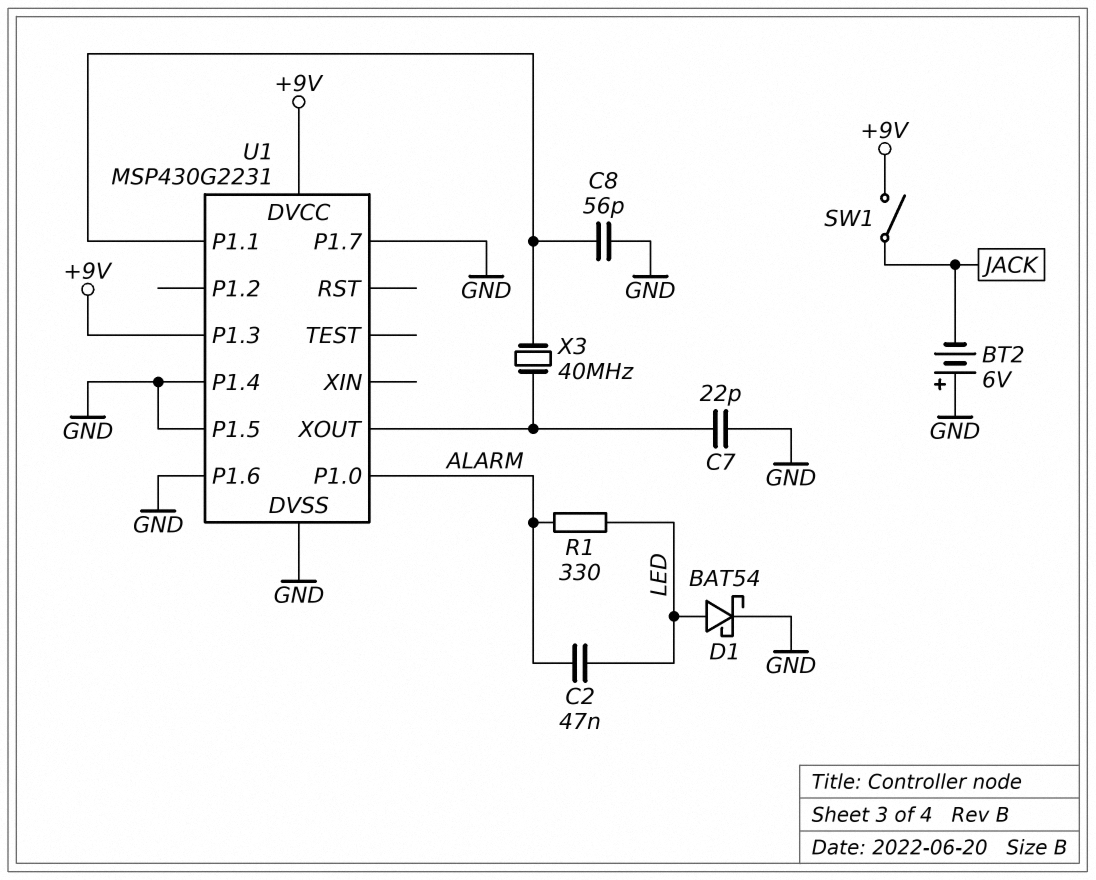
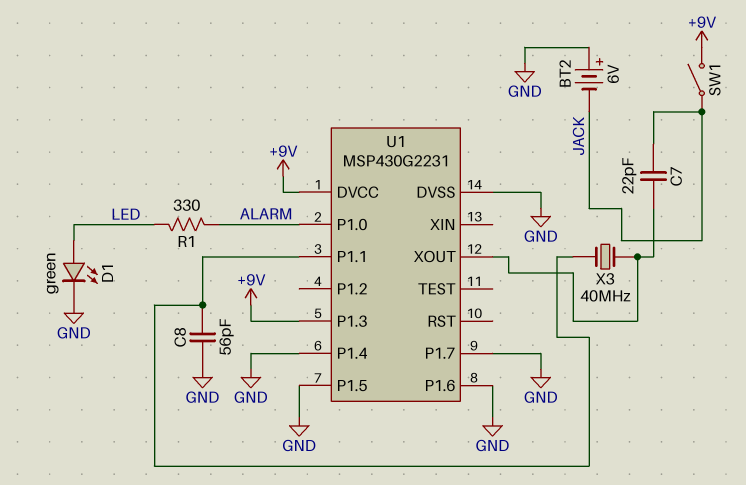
C2: 47nF (ALARM, LED) -> none
C7: 22pF (GND, U1/XOUT) -> 22pF (JACK, U1/XOUT)
D1: schottky BAT54 (A LED, K GND) -> LED green (A LED, K GND)

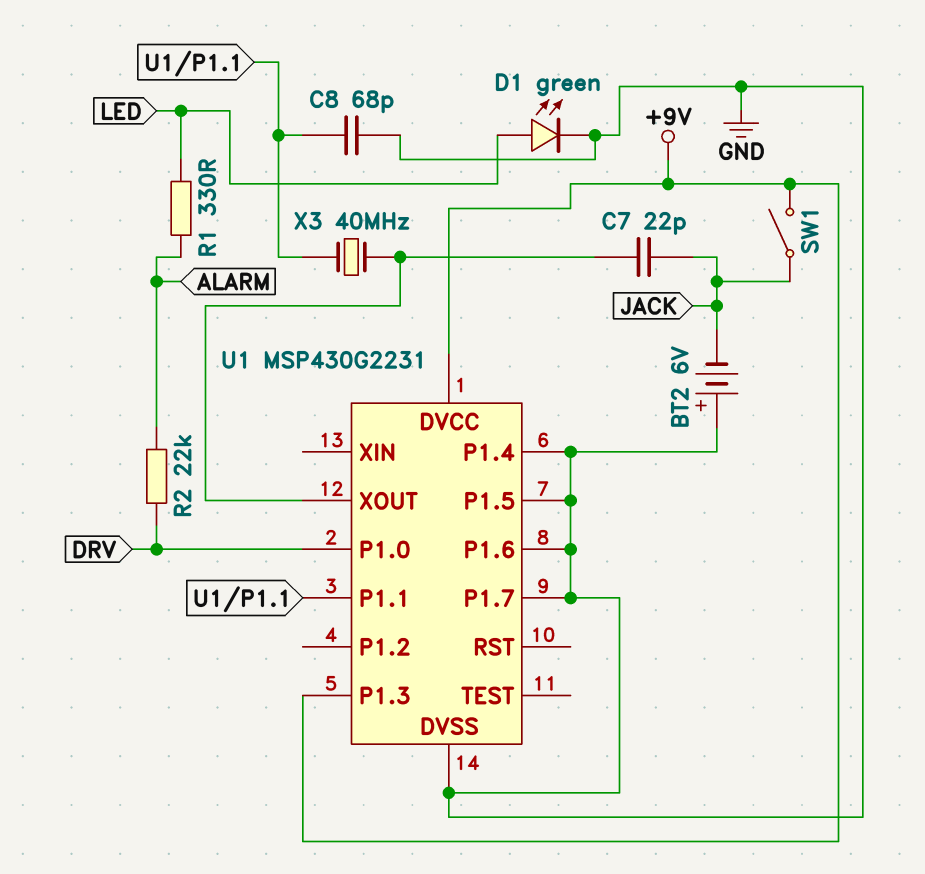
C8: 56pF (GND, U1/P1.1) -> 68pF (GND, U1/P1.1)
R2: none -> 22k (ALARM, DRV)
U1 pin P1.0: ALARM -> DRV

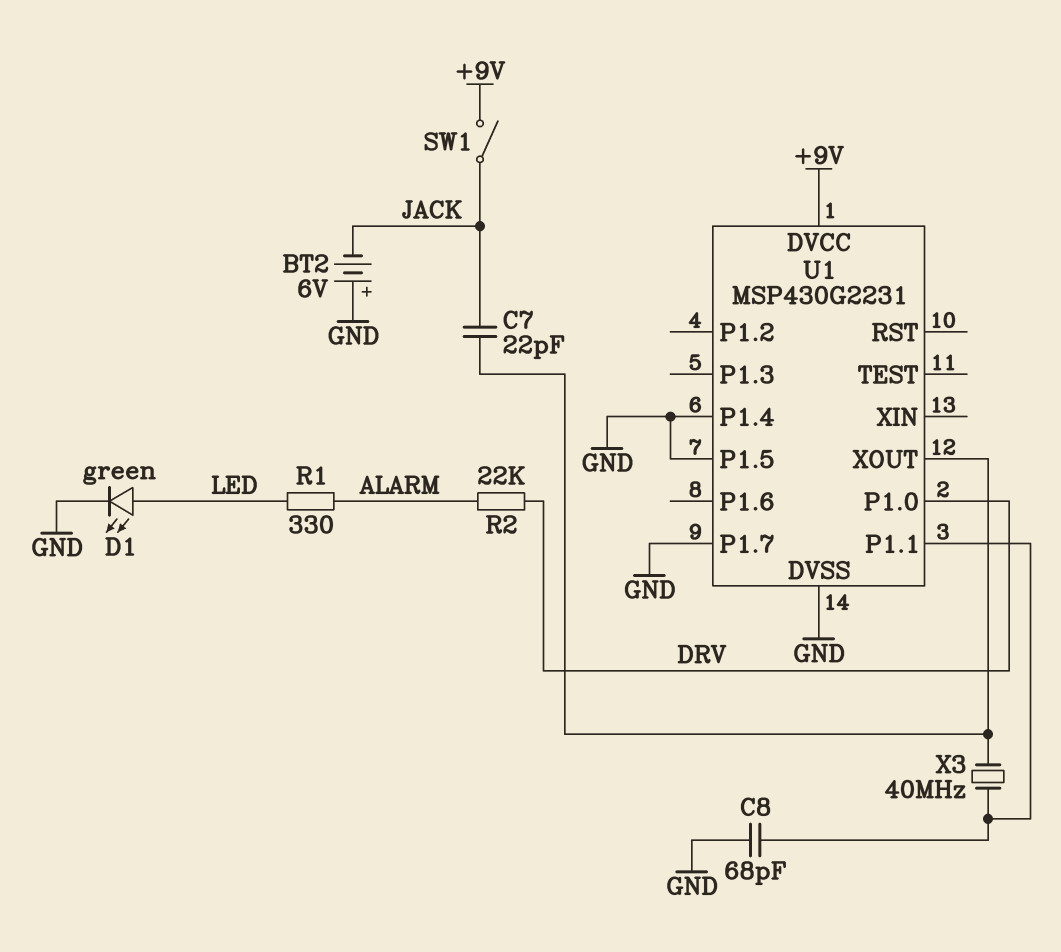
U1 pin P1.3: +9V -> none
U1 pin P1.6: GND -> none

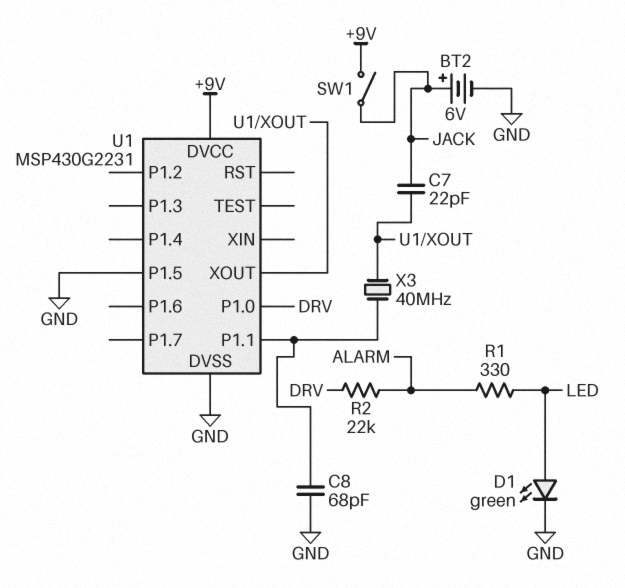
BT2: 6V (plus GND, minus JACK) -> 6V (plus JACK, minus GND)
U1 pin P1.4: GND -> none
U1 pin P1.7: GND -> none

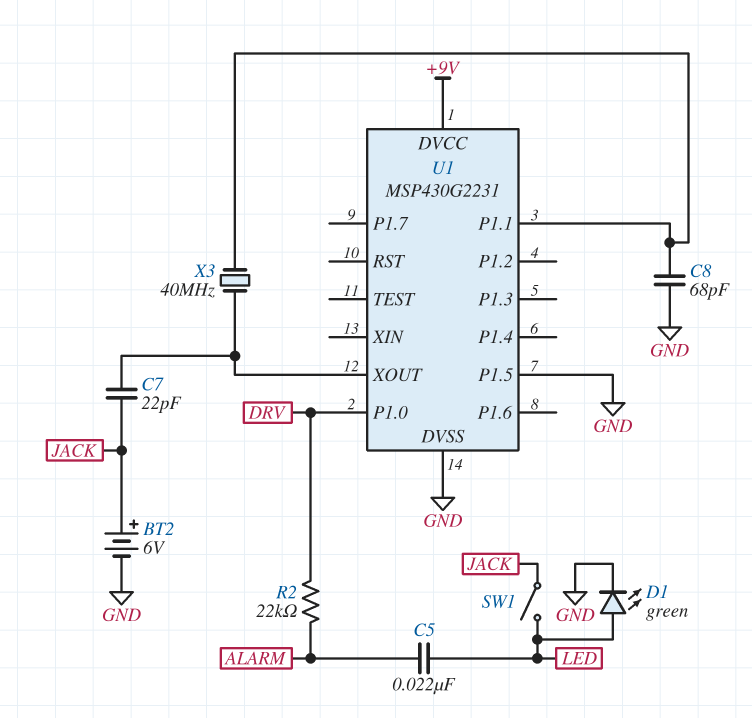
C5: none -> 22nF (ALARM, LED)
R1: 330 (ALARM, LED) -> none
SW1: switch (+9V, JACK) -> switch (JACK, LED)

